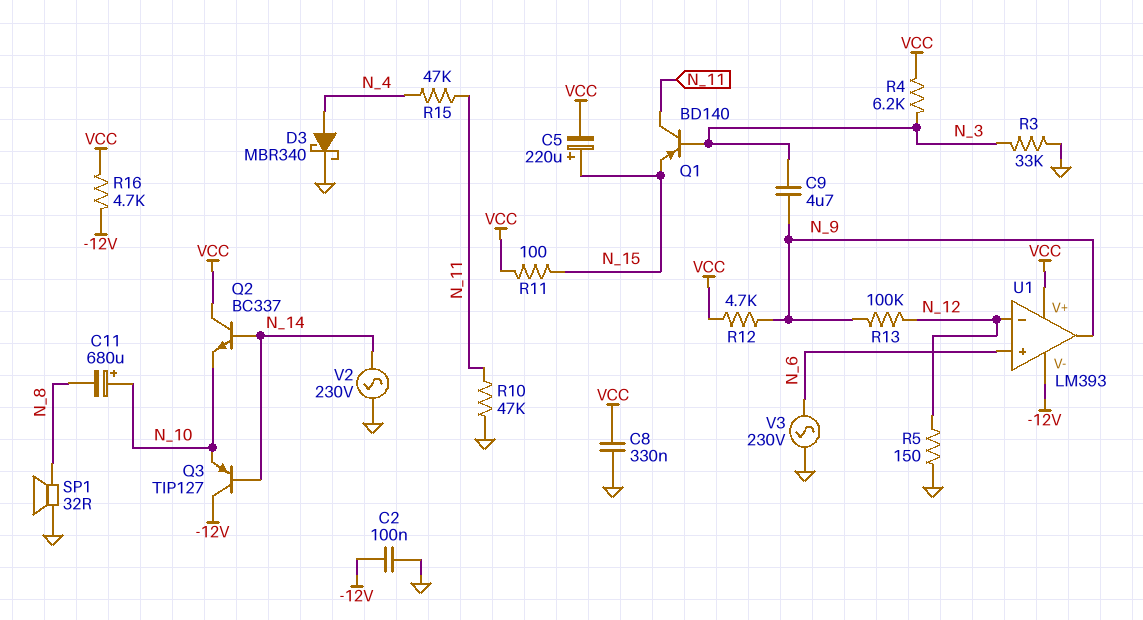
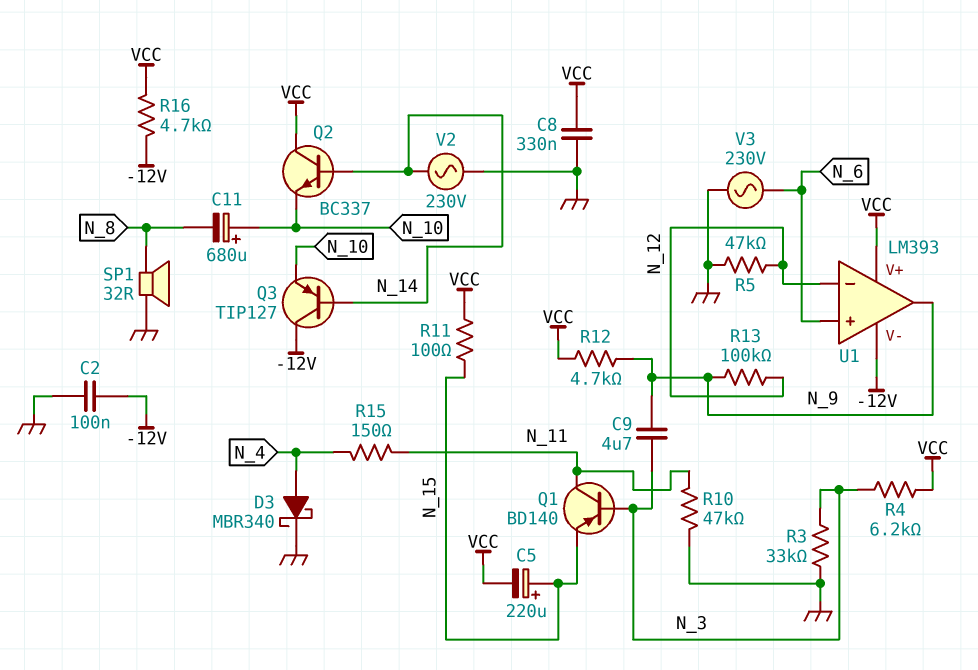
R5: 150 (GND, N_12) -> 47k (GND, N_12)
R15: 47k (N_4, N_11) -> 150 (N_4, N_11)

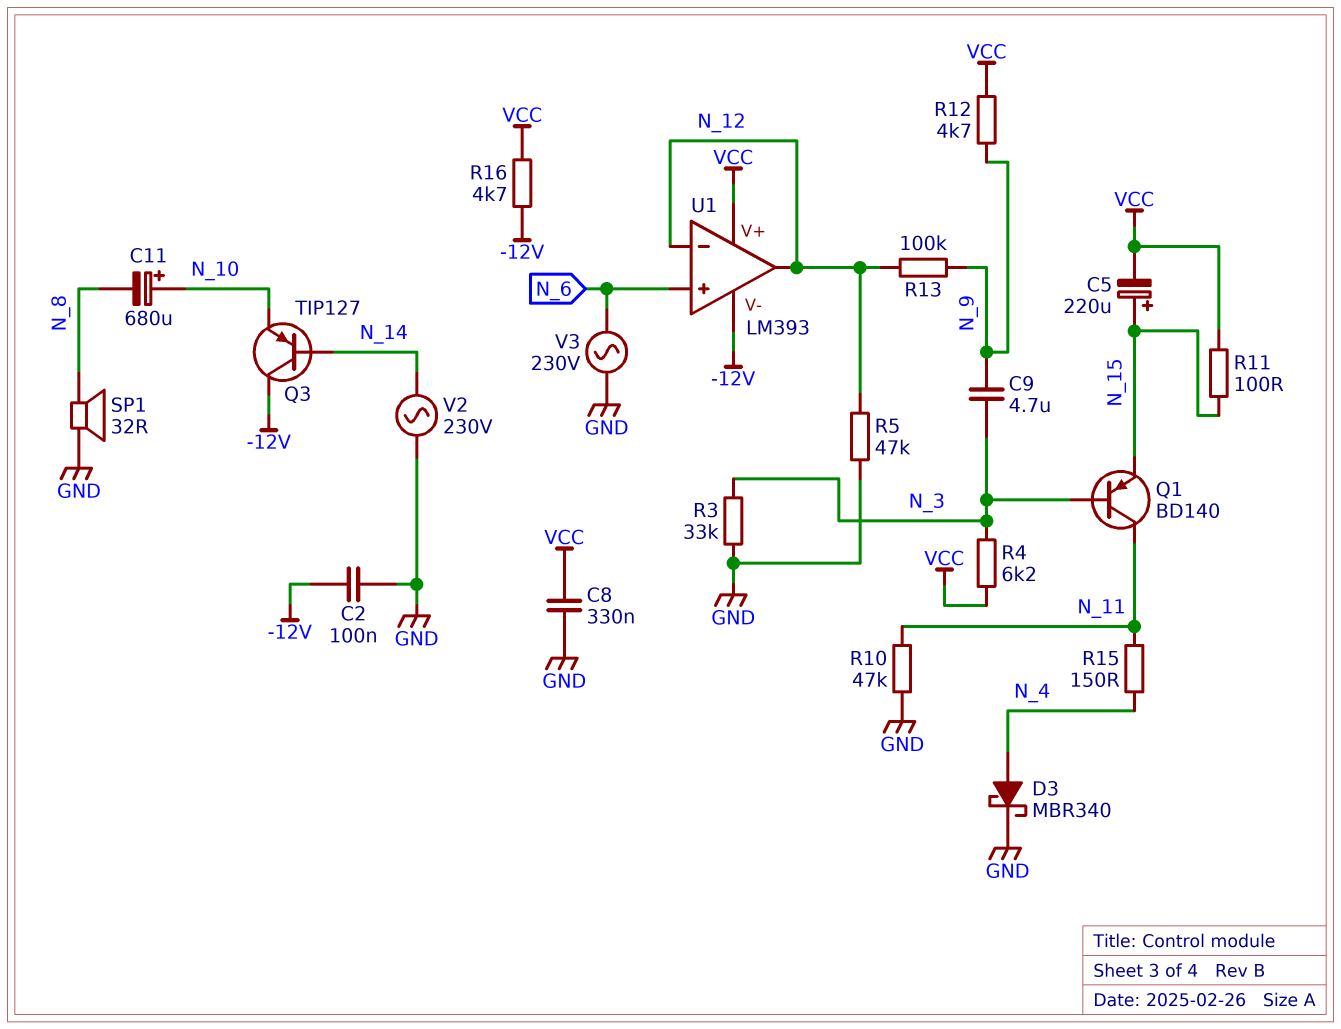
Q2: NPN BC337 (B N_14, C VCC, E N_10) -> none
U1 pin out: N_9 -> N_12

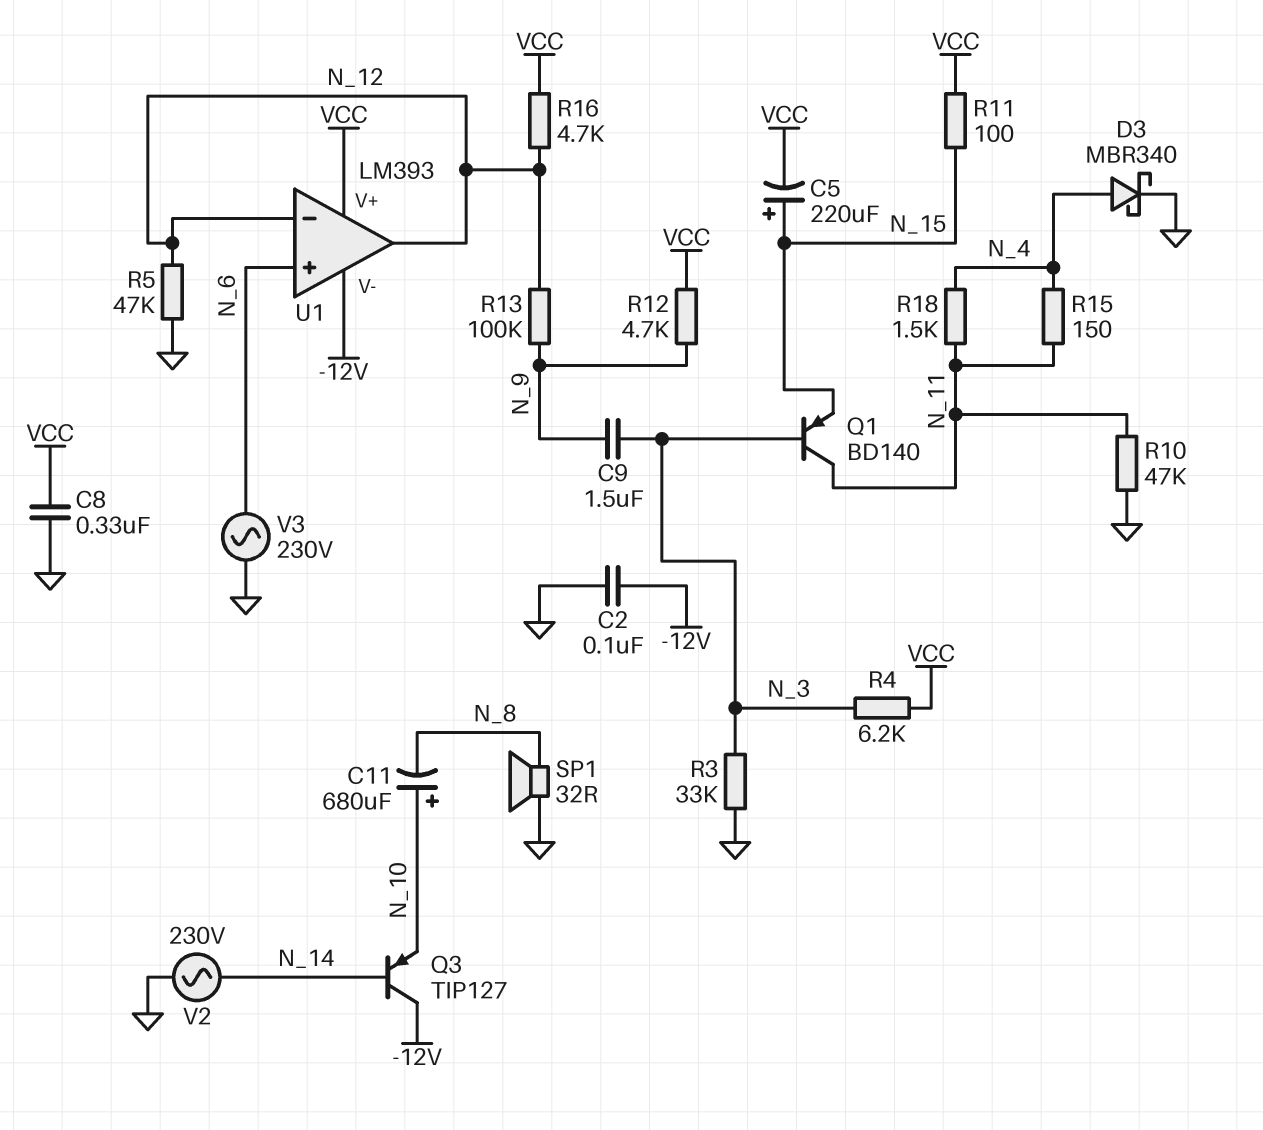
C9: 4.7uF (N_3, N_9) -> 1.5uF (N_3, N_9)
R16: 4.7k (-12V, VCC) -> 4.7k (N_12, VCC)
R18: none -> 1.5k (N_4, N_11)

